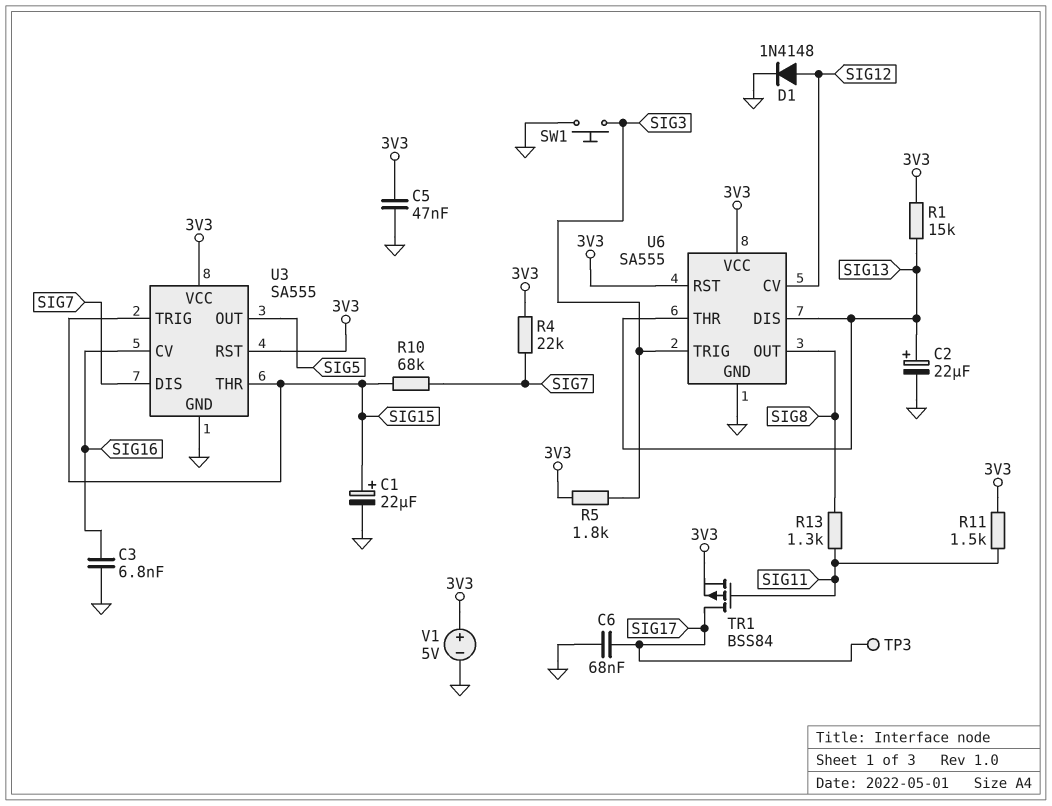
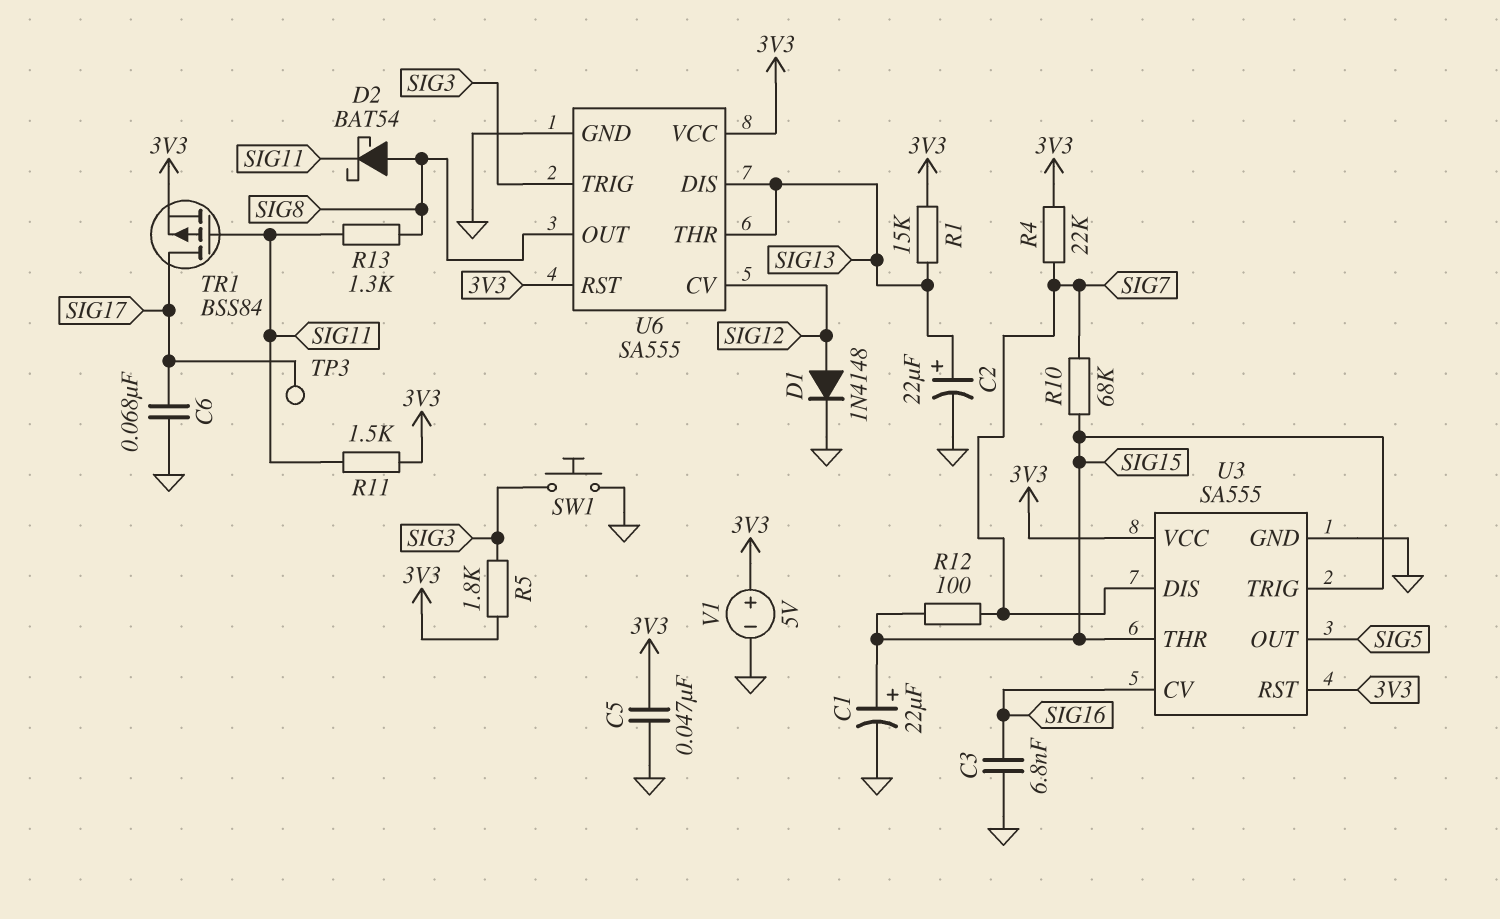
D2: none -> schottky BAT54 (A SIG8, K SIG11)
R12: none -> 100 (SIG7, SIG15)

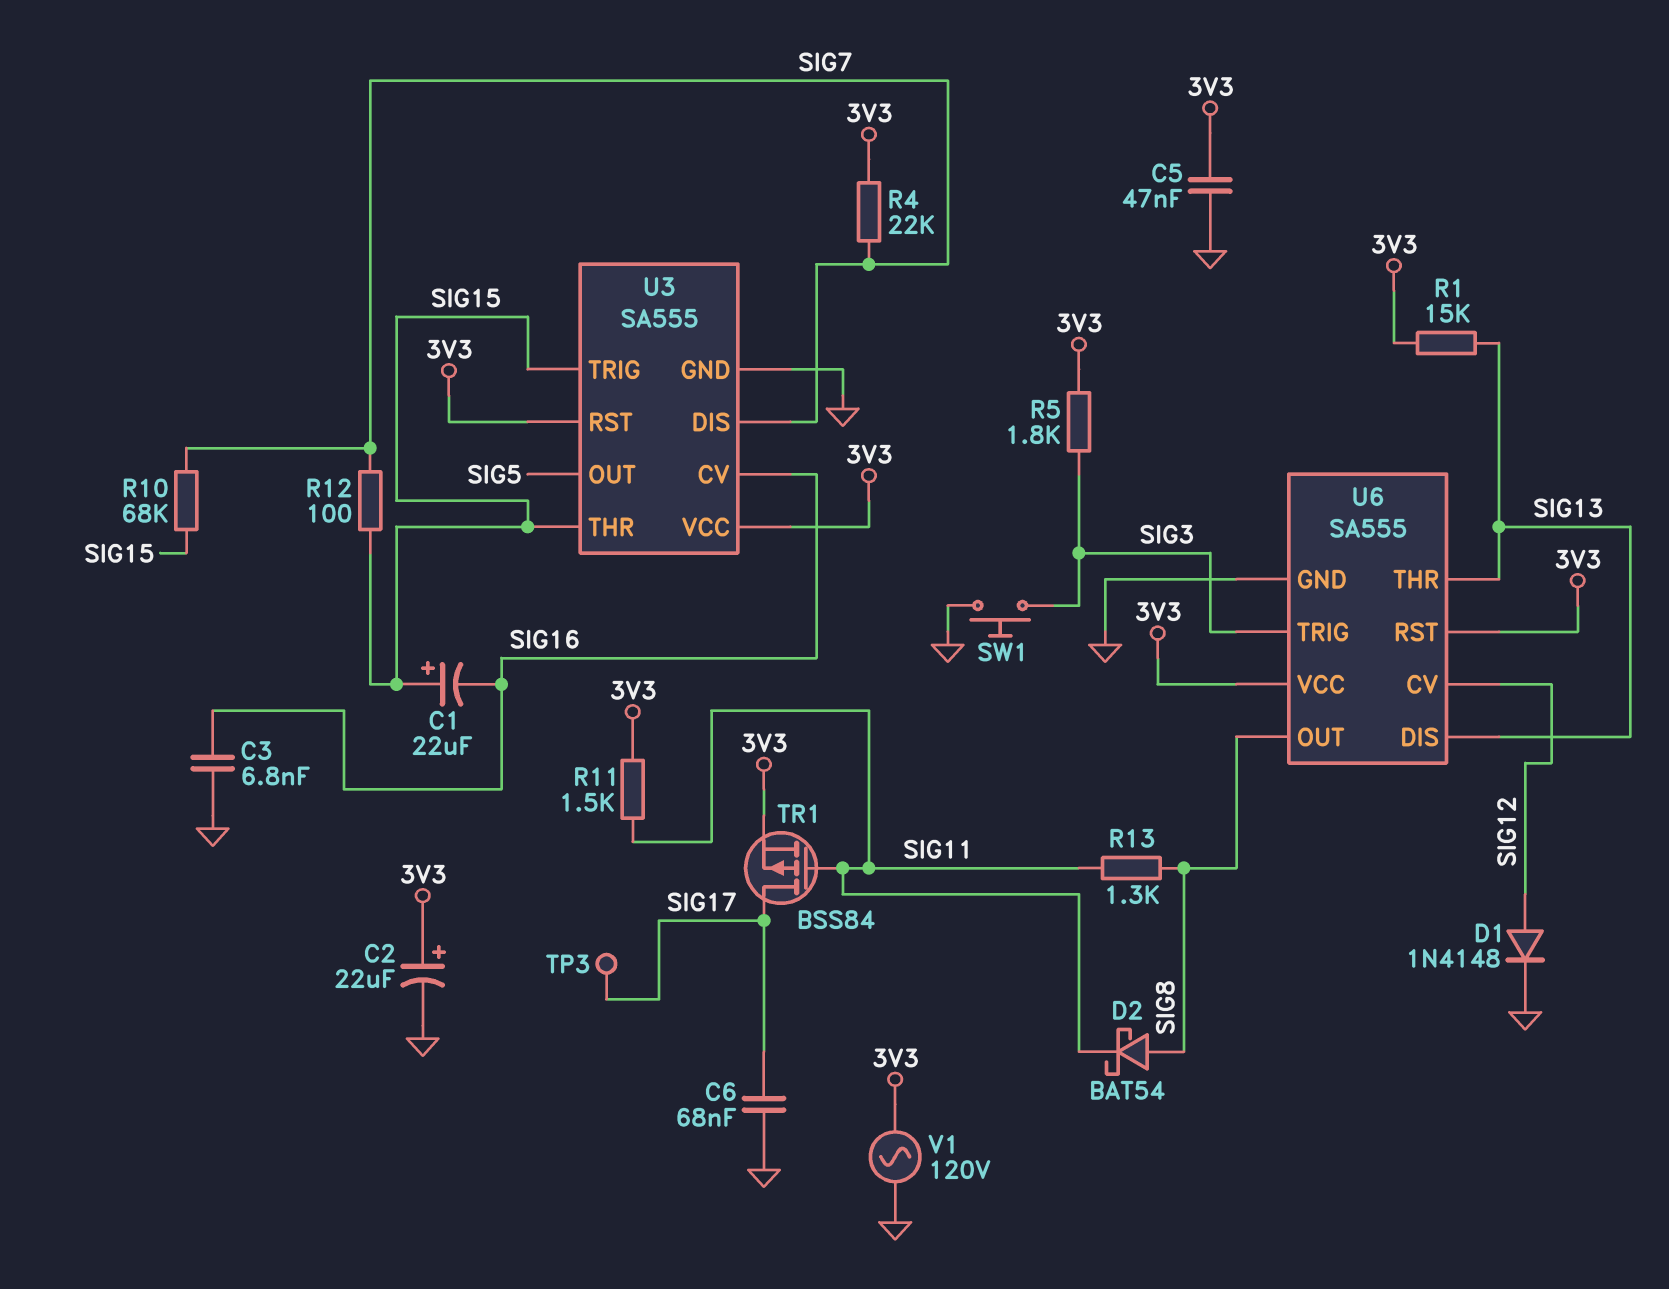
C1: 22uF (plus SIG15, minus GND) -> 22uF (plus SIG15, minus SIG16)
C2: 22uF (plus SIG13, minus GND) -> 22uF (plus 3V3, minus GND)
V1: 5V (plus 3V3, minus GND) -> AC 120V (3V3, GND)

